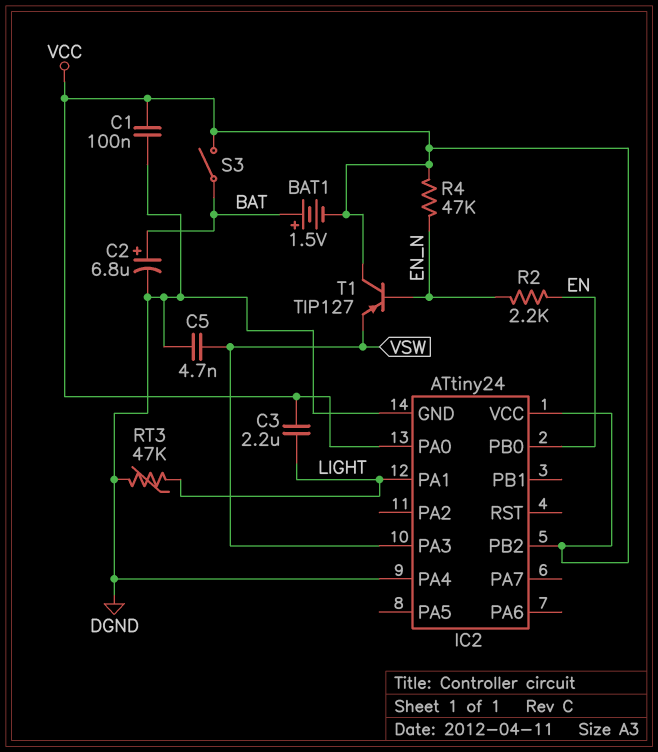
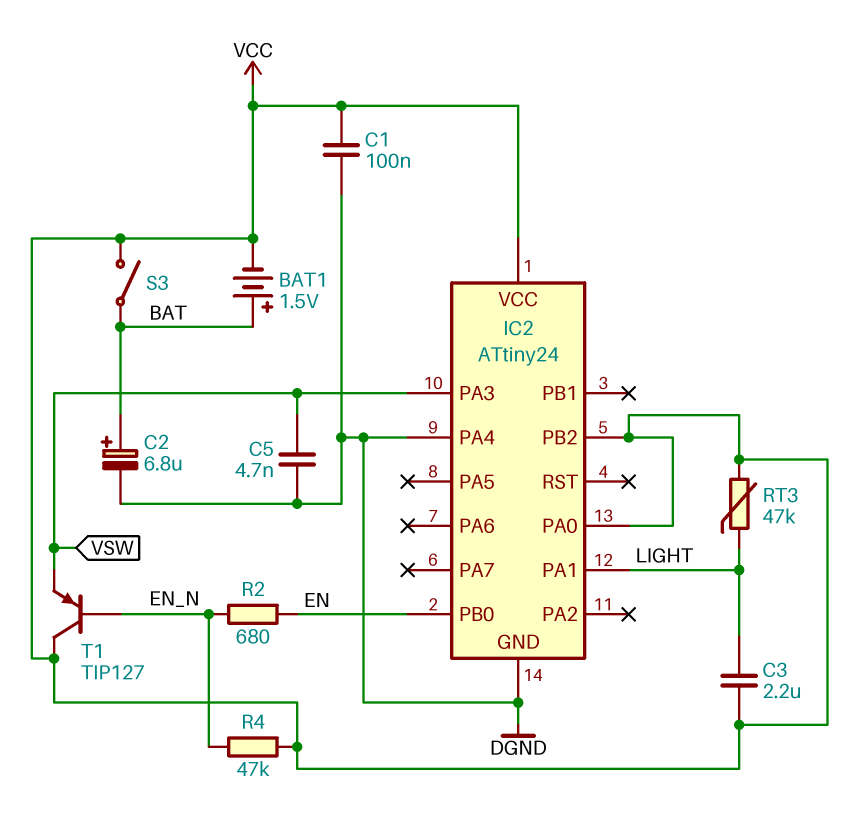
R2: 2.2k (EN, EN_N) -> 680 (EN, EN_N)
RT3: 47k (DGND, LIGHT) -> 47k (LIGHT, VCC)

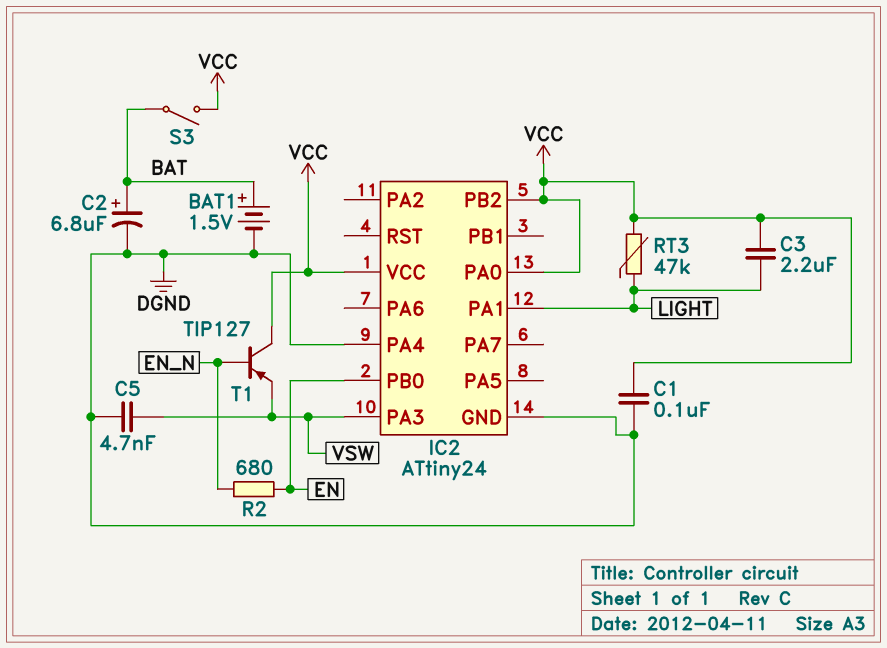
BAT1: 1.5V (plus BAT, minus VCC) -> 1.5V (plus BAT, minus DGND)
R4: 47k (EN_N, VCC) -> none

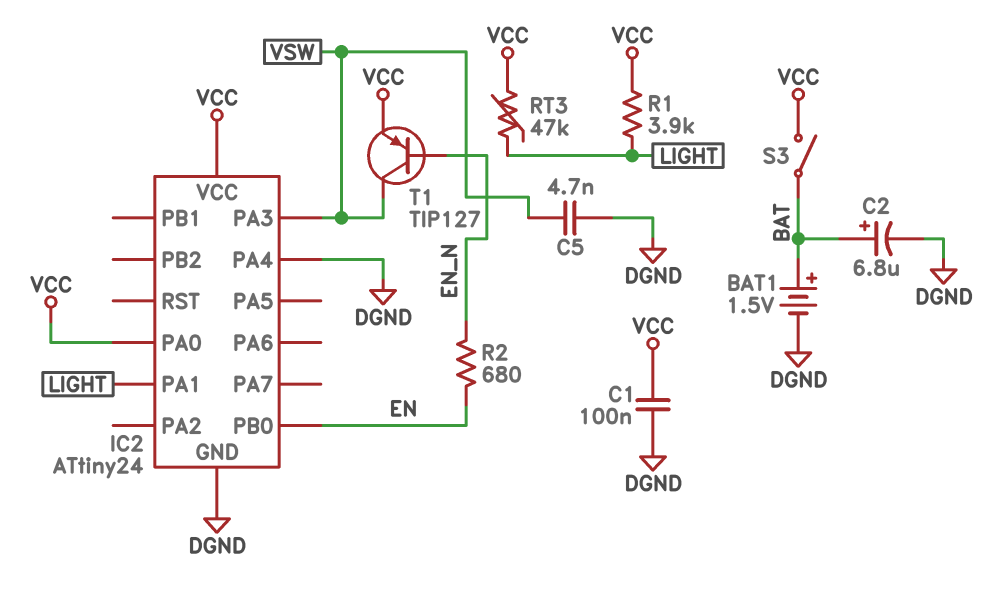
C3: 2.2uF (LIGHT, VCC) -> none
IC2 pin PB2: VCC -> none
R1: none -> 3.9k (LIGHT, VCC)
T1: PNP TIP127 (B EN_N, C VCC, E VSW) -> PNP TIP127 (B EN_N, C VSW, E VCC)

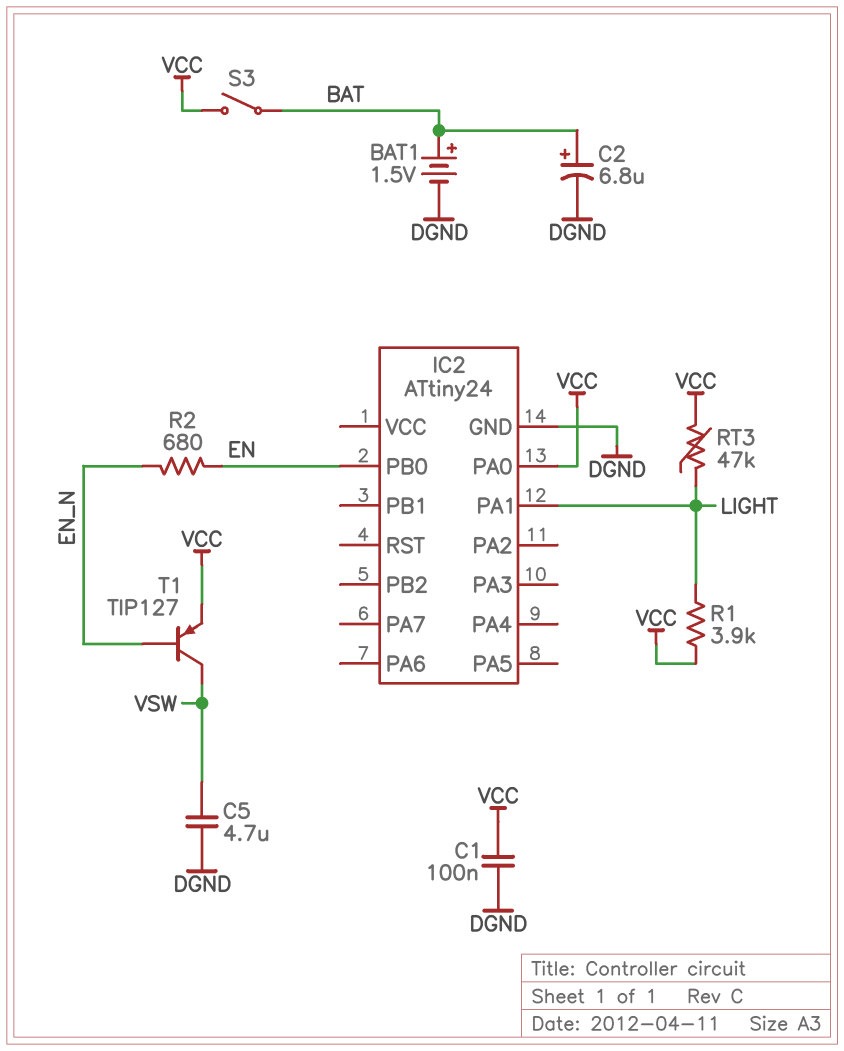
C5: 4.7nF (DGND, VSW) -> 4.7uF (DGND, VSW)
IC2 pin PA3: VSW -> none
IC2 pin PA4: DGND -> none
IC2 pin VCC: VCC -> none

